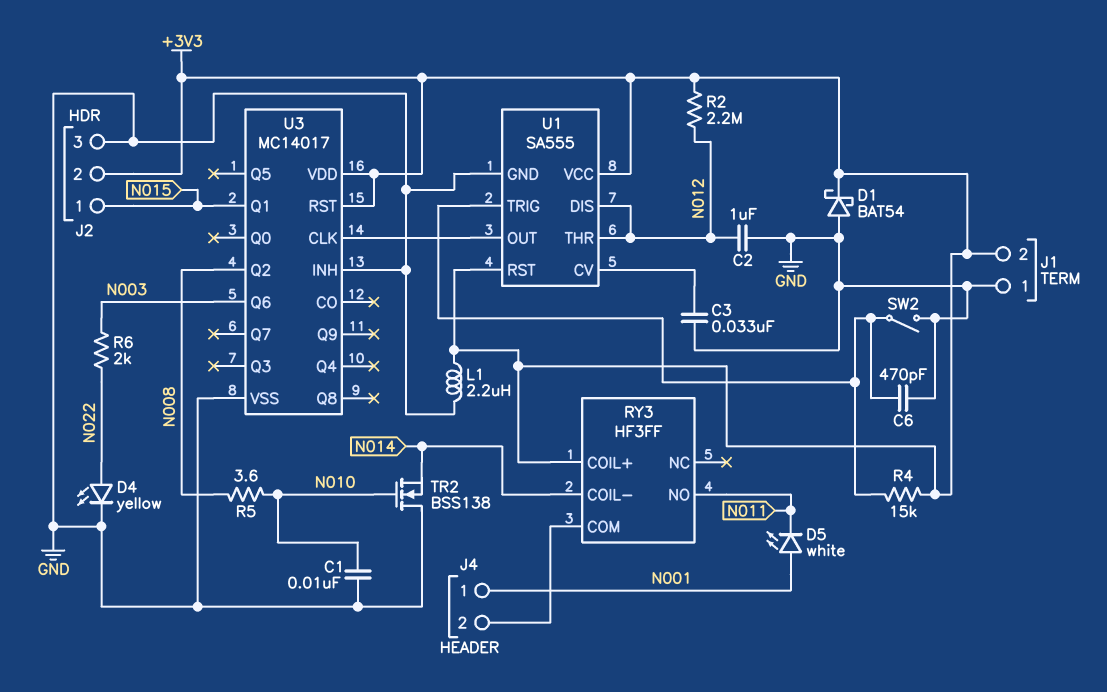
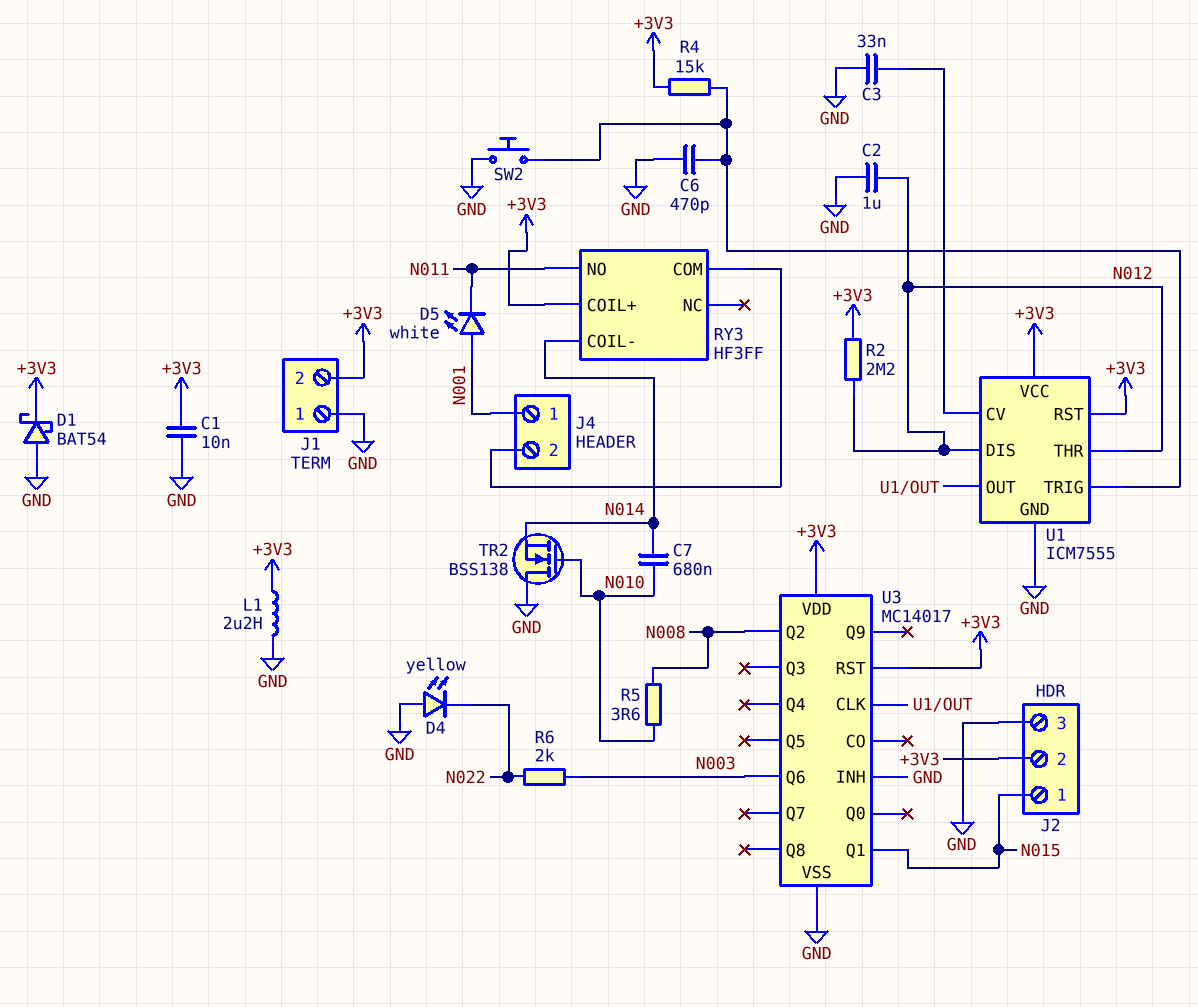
C1: 10nF (GND, N010) -> 10nF (+3V3, GND)
C7: none -> 680nF (N010, N014)
D4: LED yellow (A N022, K GND) -> LED yellow (A GND, K N022)
SW2: switch (GND, U1/TRIG) -> button (GND, U1/TRIG)
U1: SA555 -> ICM7555

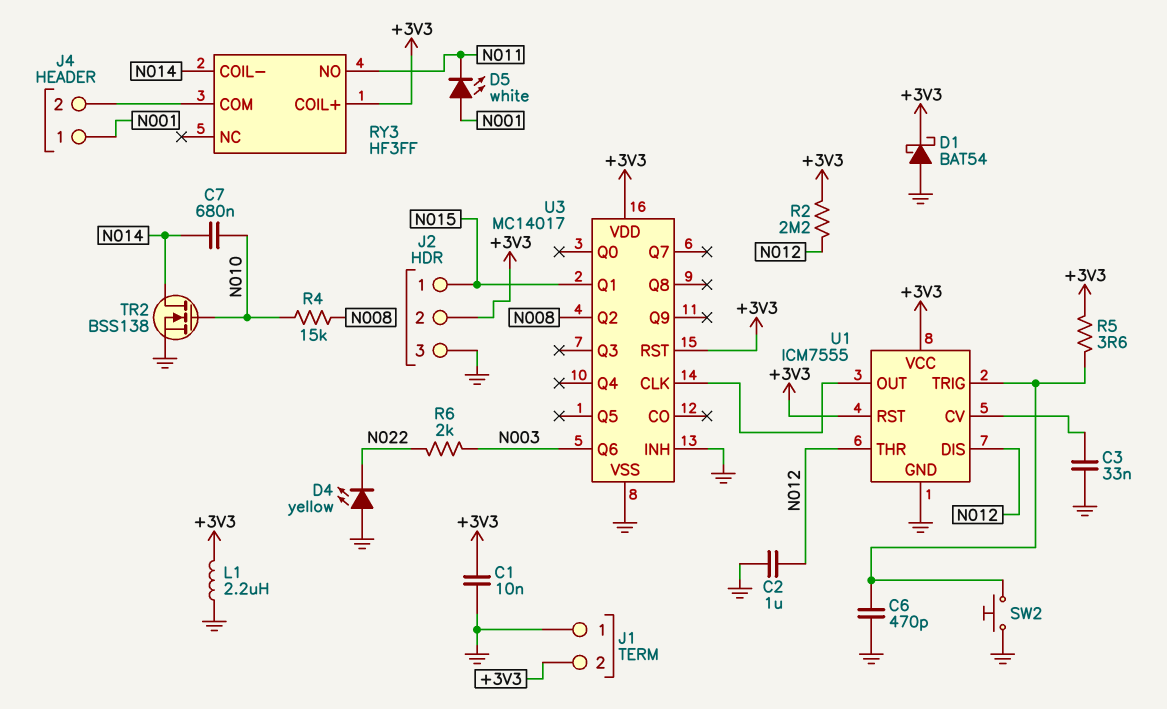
R4: 15k (+3V3, U1/TRIG) -> 15k (N008, N010)
R5: 3.6 (N008, N010) -> 3.6 (+3V3, U1/TRIG)
TR2: NMOS BSS138 (G N010, D GND, S N014) -> NMOS BSS138 (G N010, D N014, S GND)

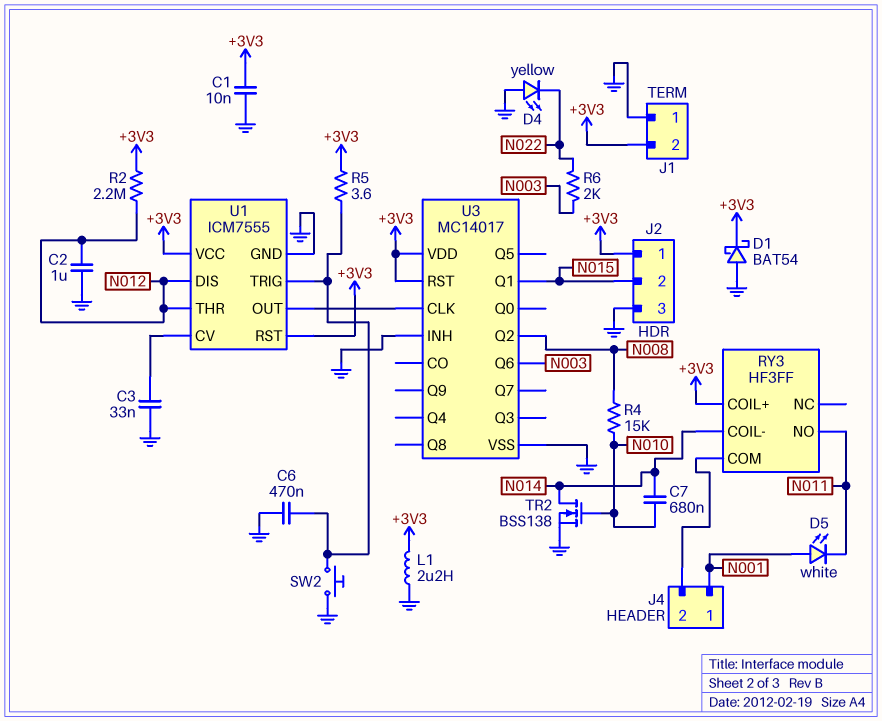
C6: 470pF (GND, U1/TRIG) -> 470nF (GND, U1/TRIG)
J2 pin 1: N015 -> +3V3
J2 pin 2: +3V3 -> N015

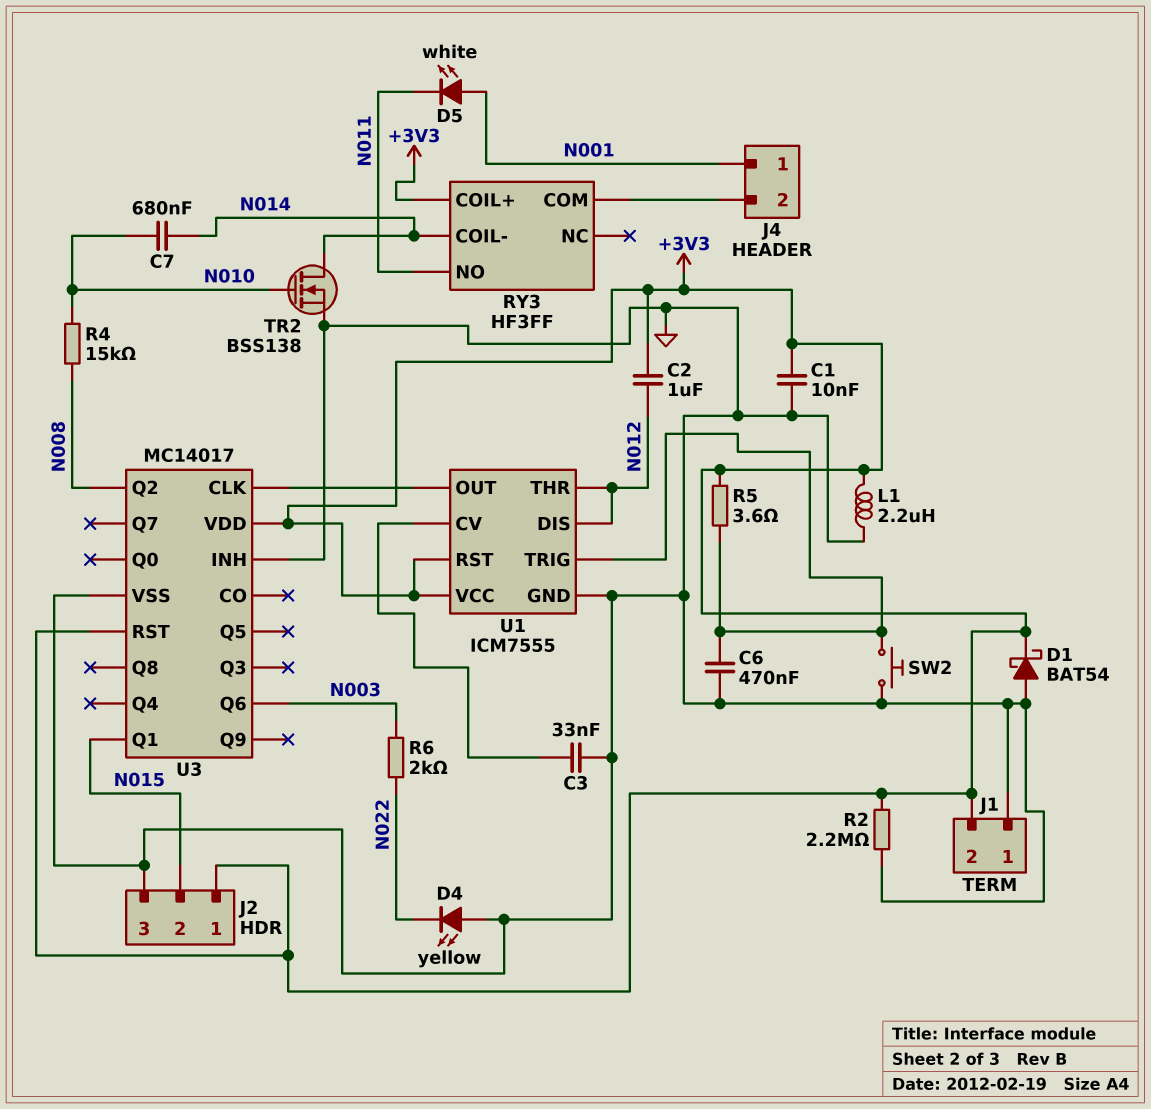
C2: 1uF (GND, N012) -> 1uF (+3V3, N012)
R2: 2.2M (+3V3, N012) -> 2.2M (+3V3, GND)

